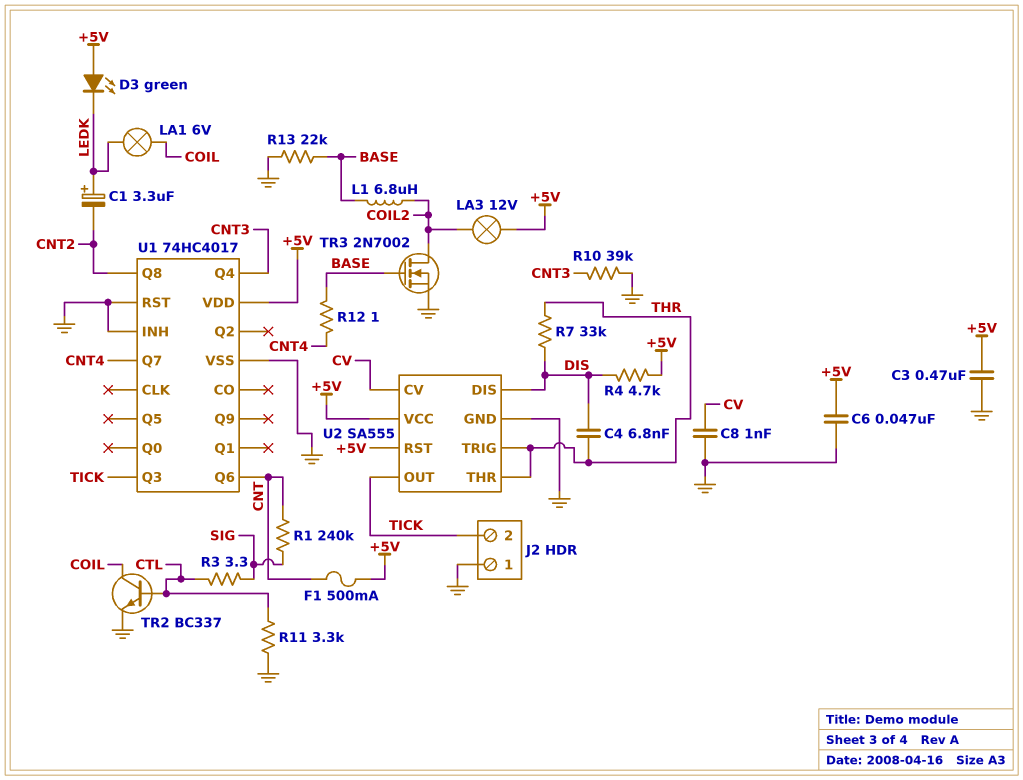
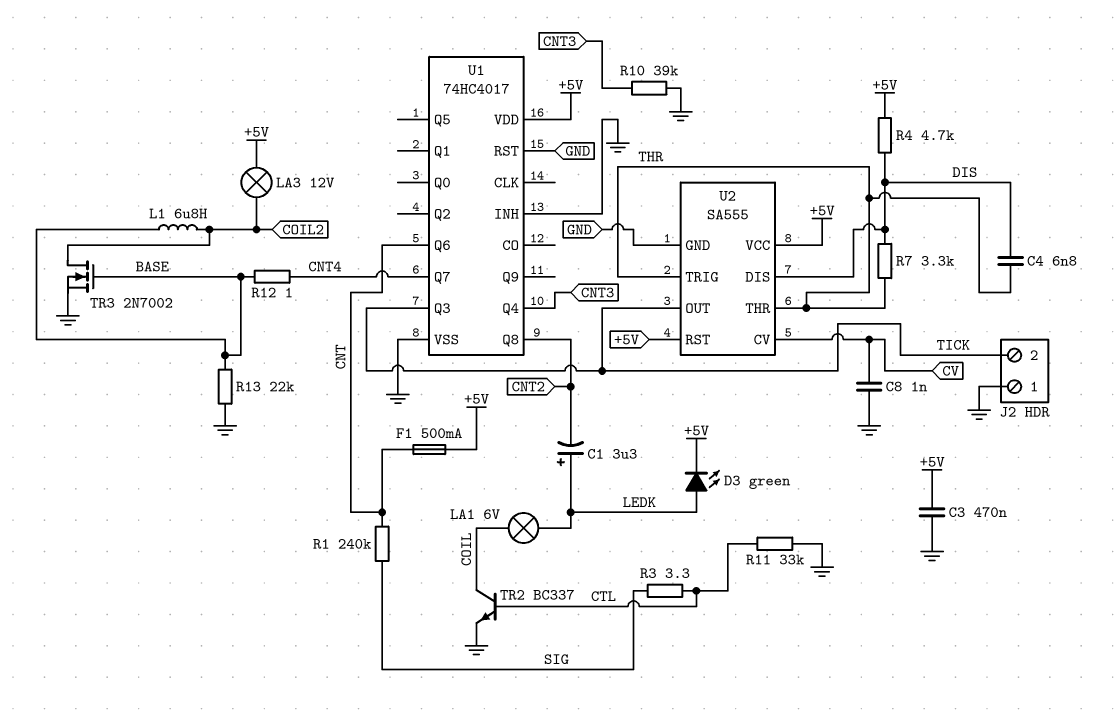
C6: 47nF (+5V, GND) -> none
D3: LED green (A +5V, K LEDK) -> LED green (A LEDK, K +5V)
R7: 33k (DIS, THR) -> 3.3k (DIS, THR)
R11: 3.3k (CTL, GND) -> 33k (CTL, GND)

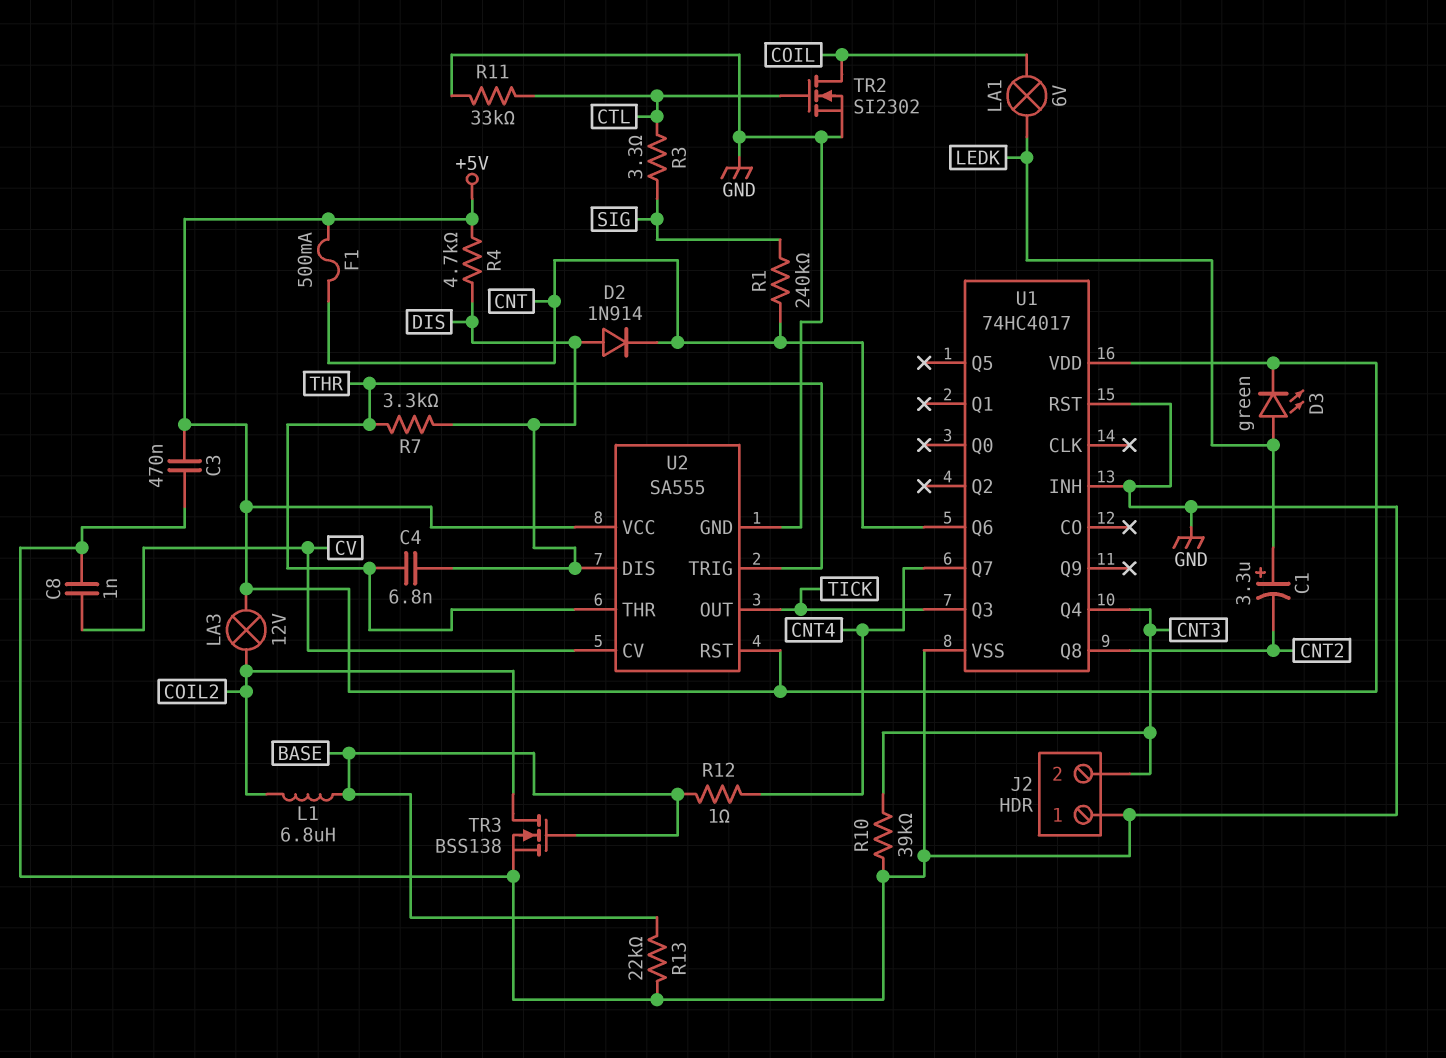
D2: none -> diode 1N914 (A DIS, K CNT)
J2 pin 2: TICK -> CNT3
TR2: NPN BC337 (B CTL, C COIL, E GND) -> NMOS SI2302 (G CTL, D COIL, S GND)
TR3: NMOS 2N7002 (G BASE, D COIL2, S GND) -> NMOS BSS138 (G BASE, D COIL2, S GND)

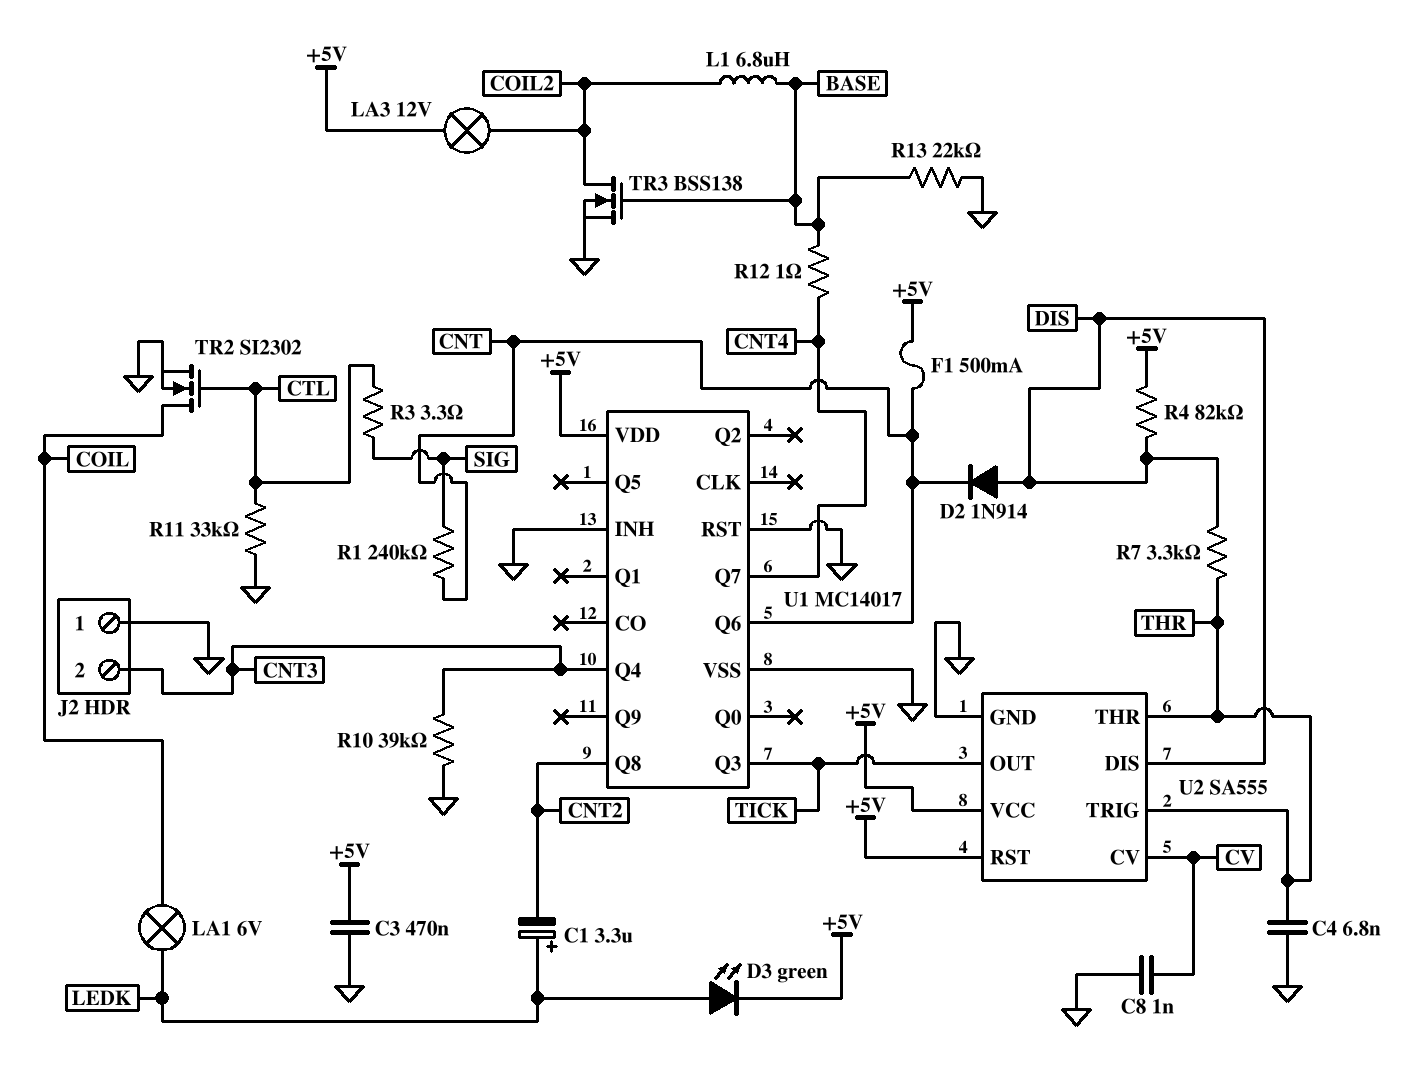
C4: 6.8nF (DIS, THR) -> 6.8nF (GND, THR)
R4: 4.7k (+5V, DIS) -> 82k (+5V, DIS)
U1: 74HC4017 -> MC14017

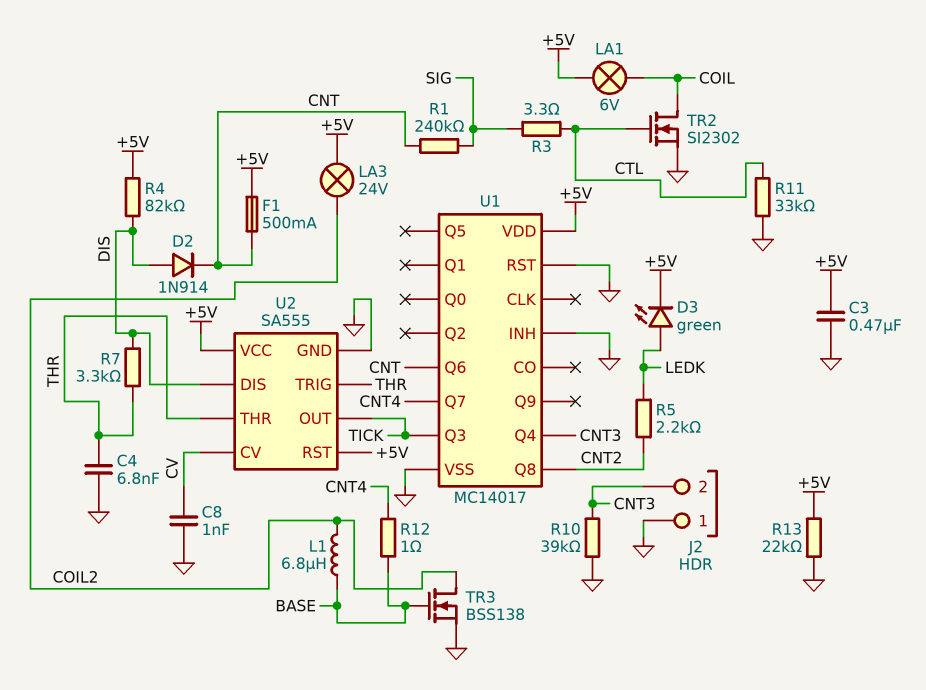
C1: 3.3uF (plus LEDK, minus CNT2) -> none
LA1: lamp 6V (COIL, LEDK) -> lamp 6V (+5V, COIL)
LA3: lamp 12V (+5V, COIL2) -> lamp 24V (+5V, COIL2)
R5: none -> 2.2k (CNT2, LEDK)
R13: 22k (BASE, GND) -> 22k (+5V, GND)

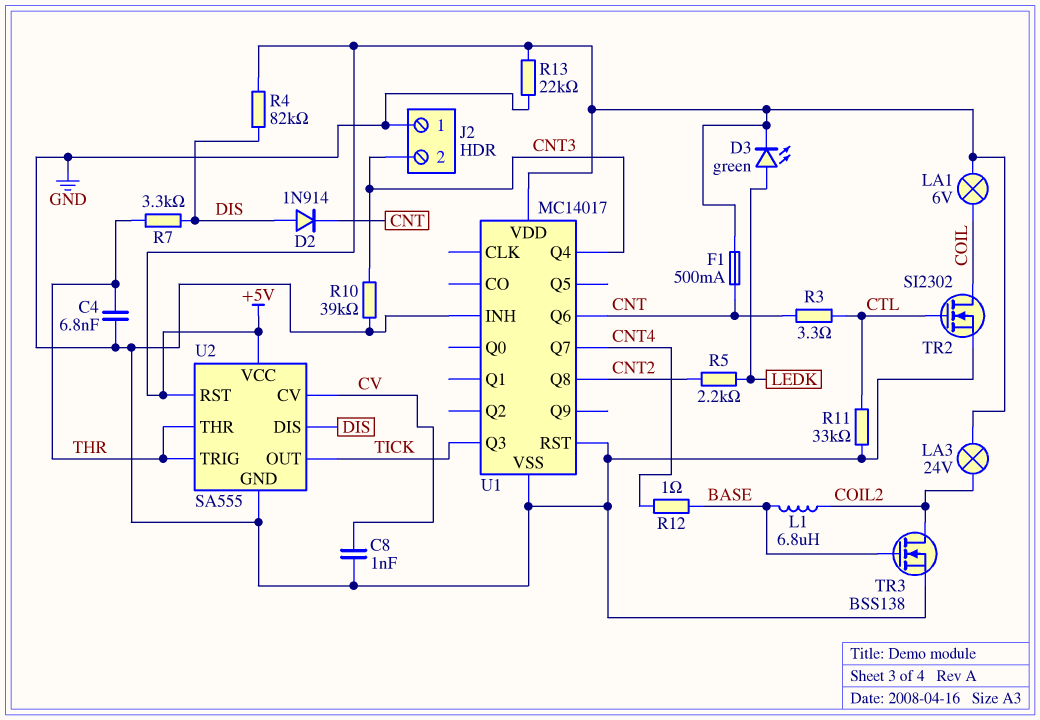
C3: 470nF (+5V, GND) -> none
R1: 240k (CNT, SIG) -> none
R3: 3.3 (CTL, SIG) -> 3.3 (CNT, CTL)

